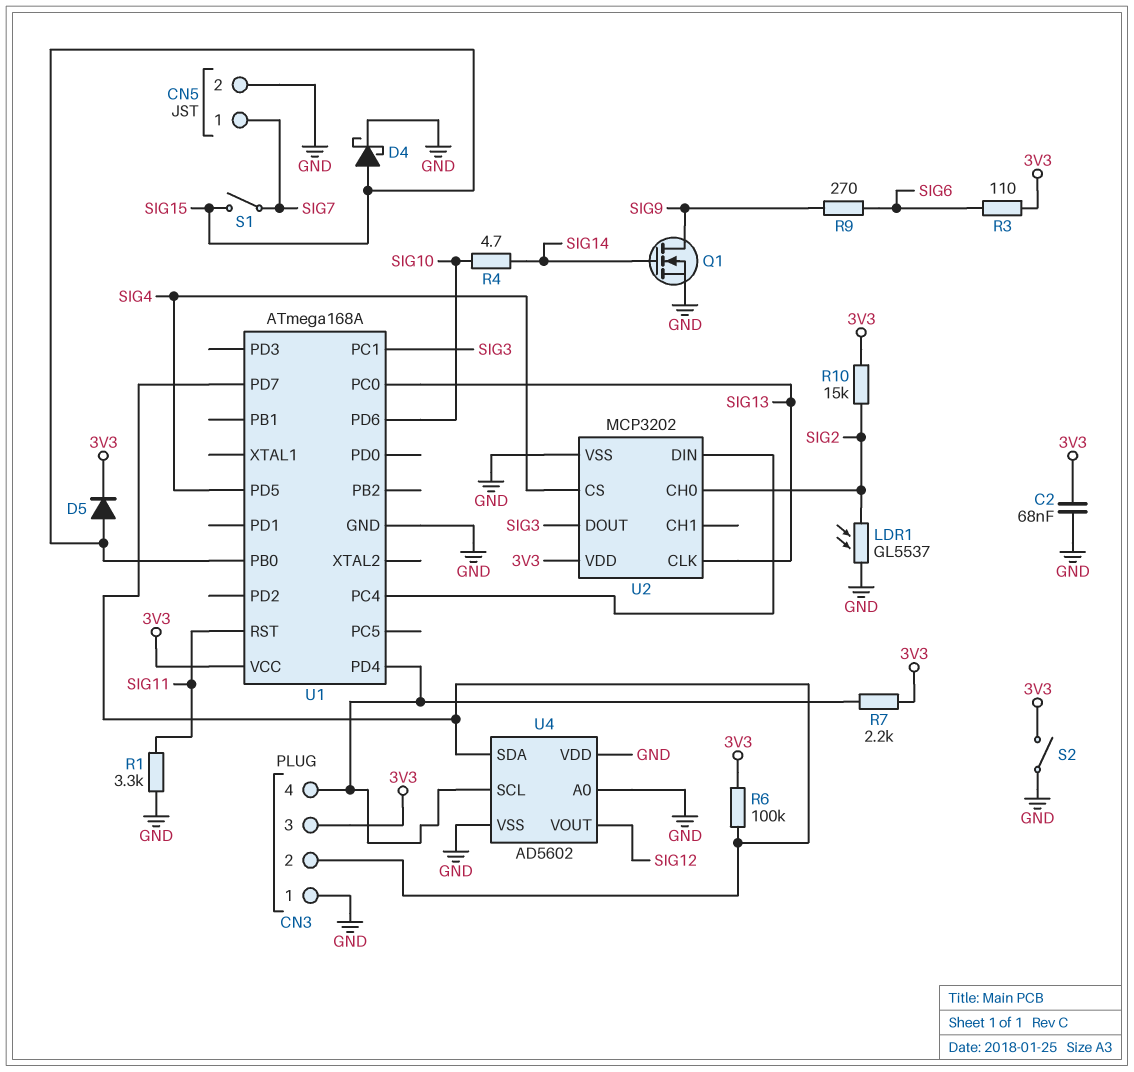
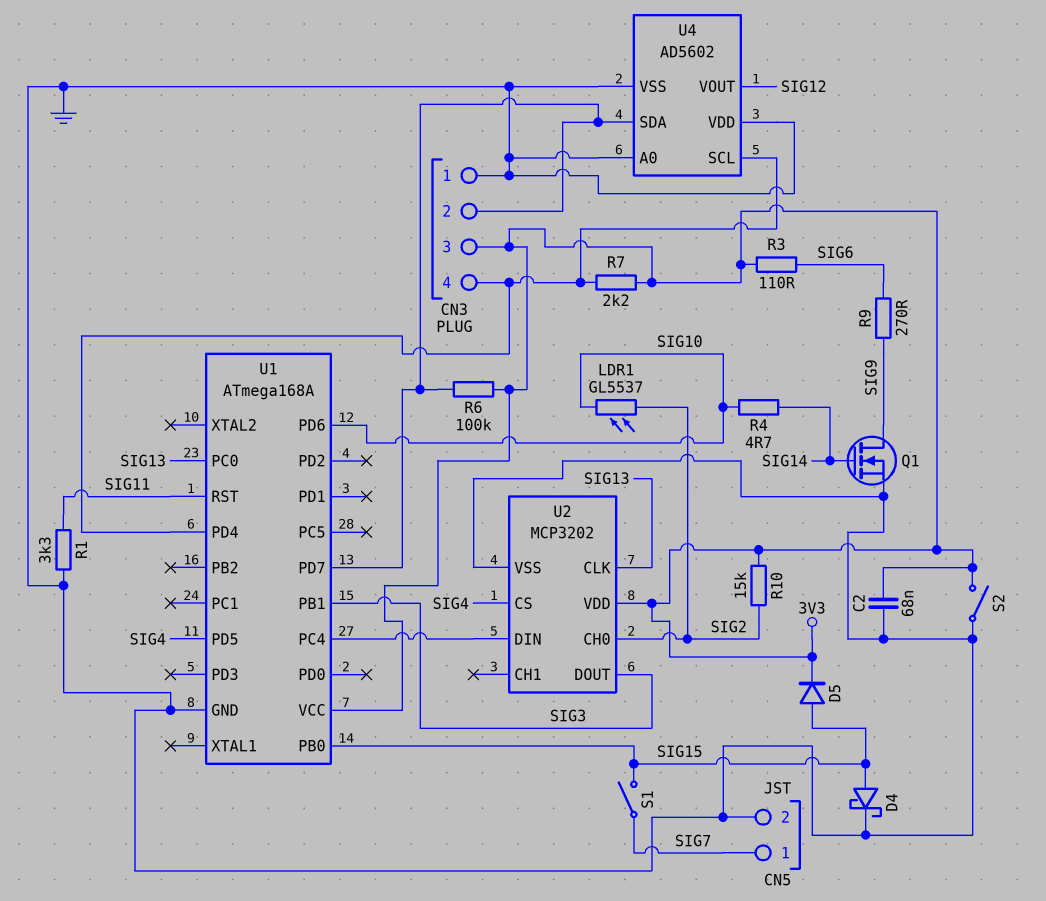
LDR1: GL5537 (GND, SIG2) -> GL5537 (SIG2, SIG10)
U1 pin PB1: none -> SIG3
U1 pin PC1: SIG3 -> none

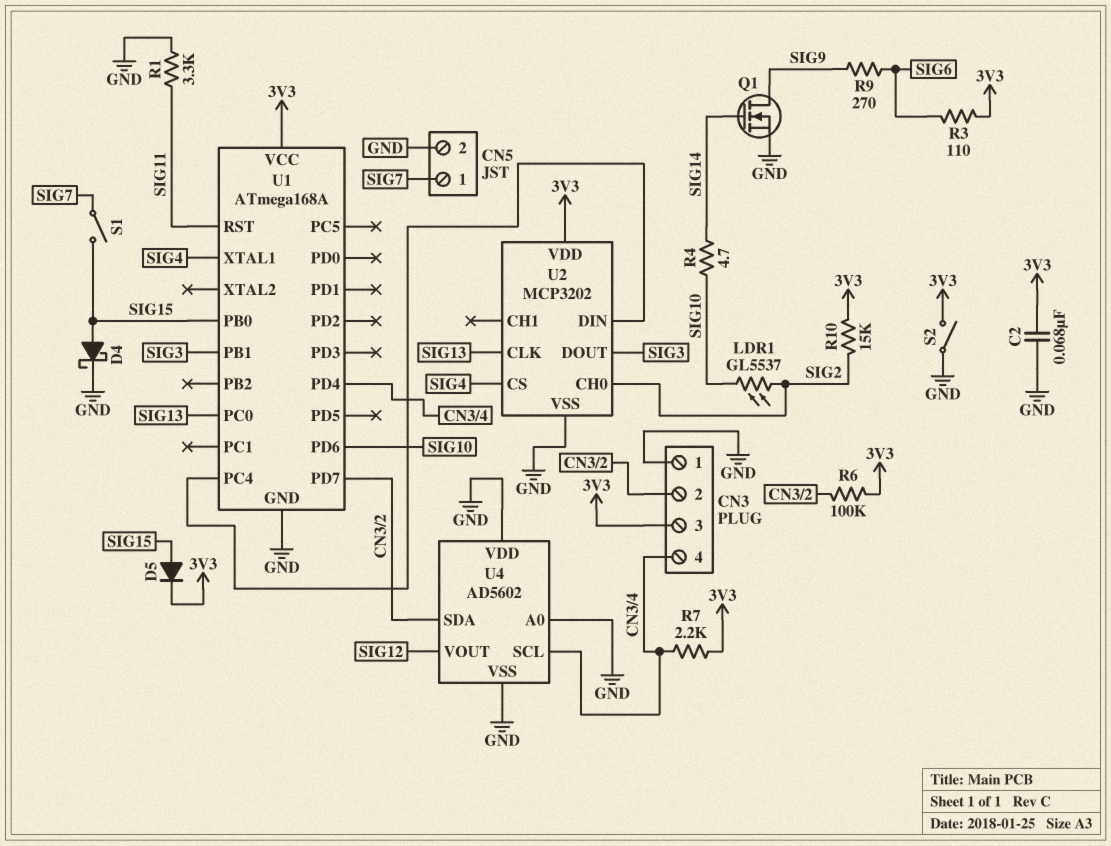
U1 pin PD5: SIG4 -> none
U1 pin XTAL1: none -> SIG4

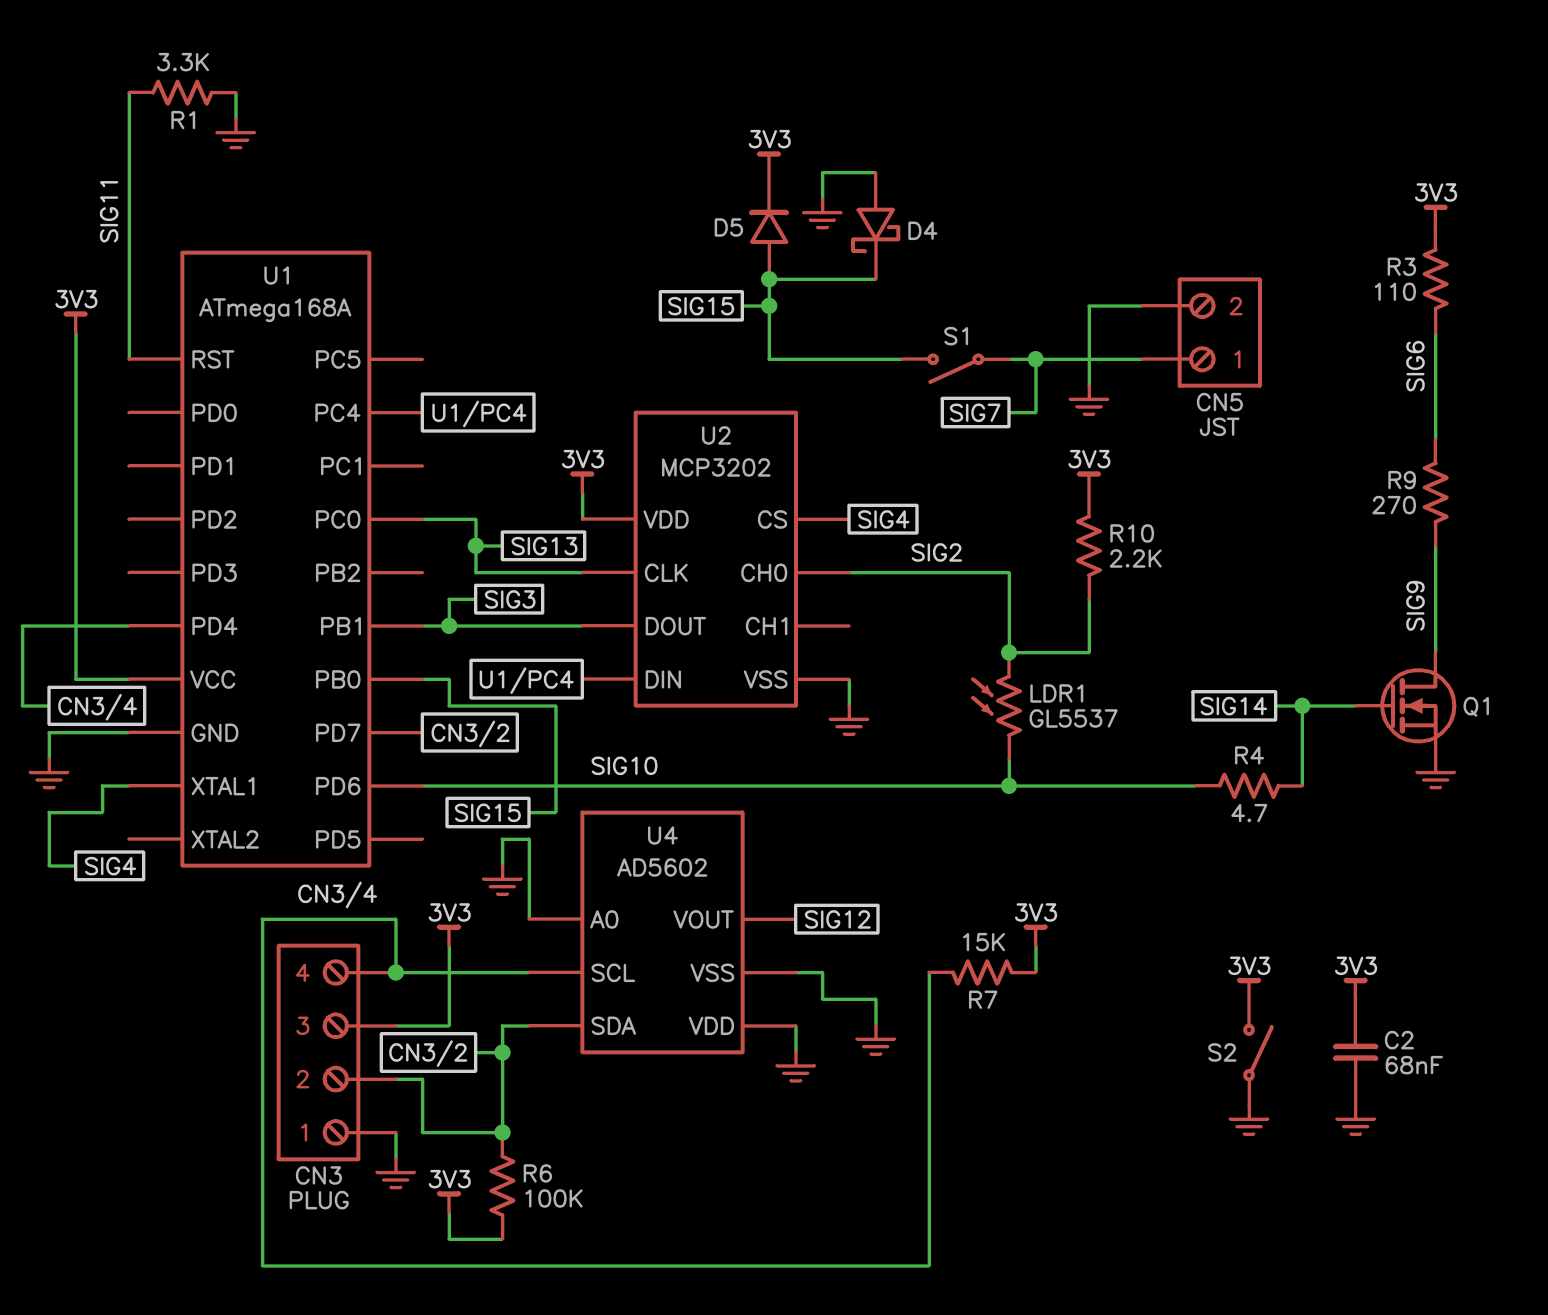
D4: schottky (A SIG15, K GND) -> schottky (A GND, K SIG15)
R7: 2.2k (3V3, CN3/4) -> 15k (3V3, CN3/4)
R10: 15k (3V3, SIG2) -> 2.2k (3V3, SIG2)

